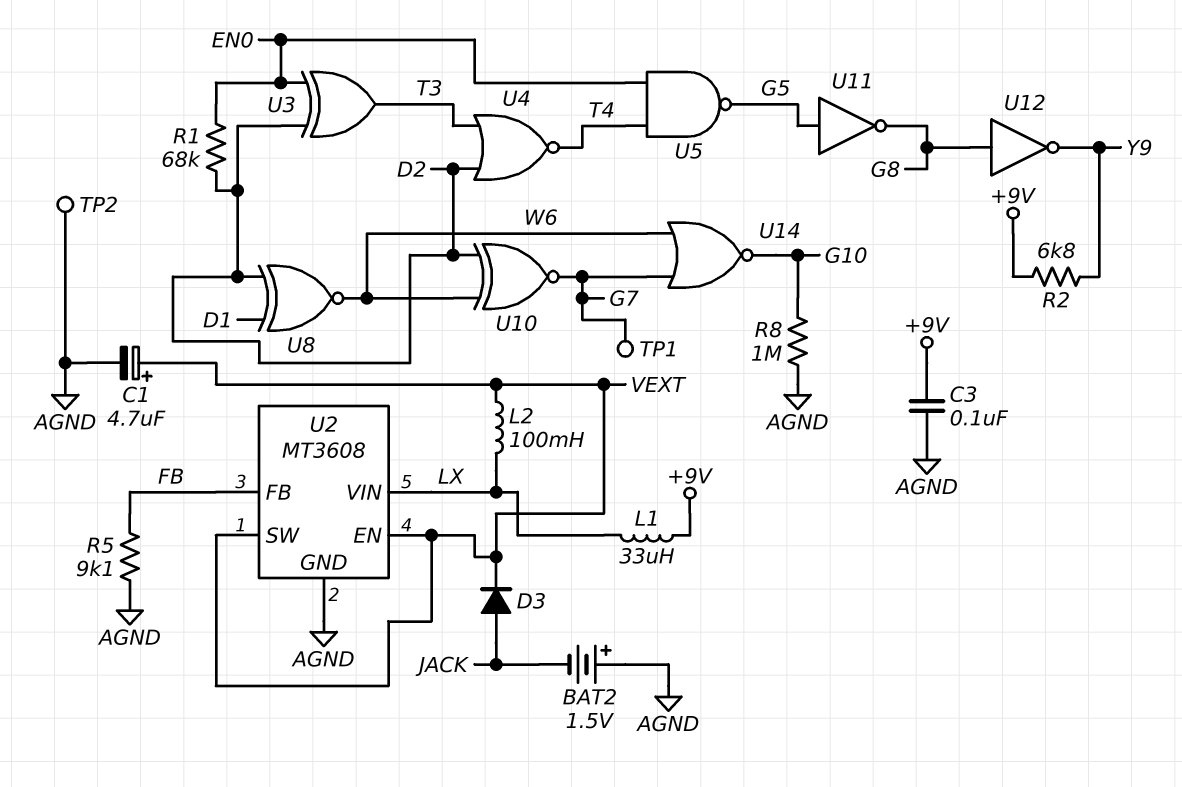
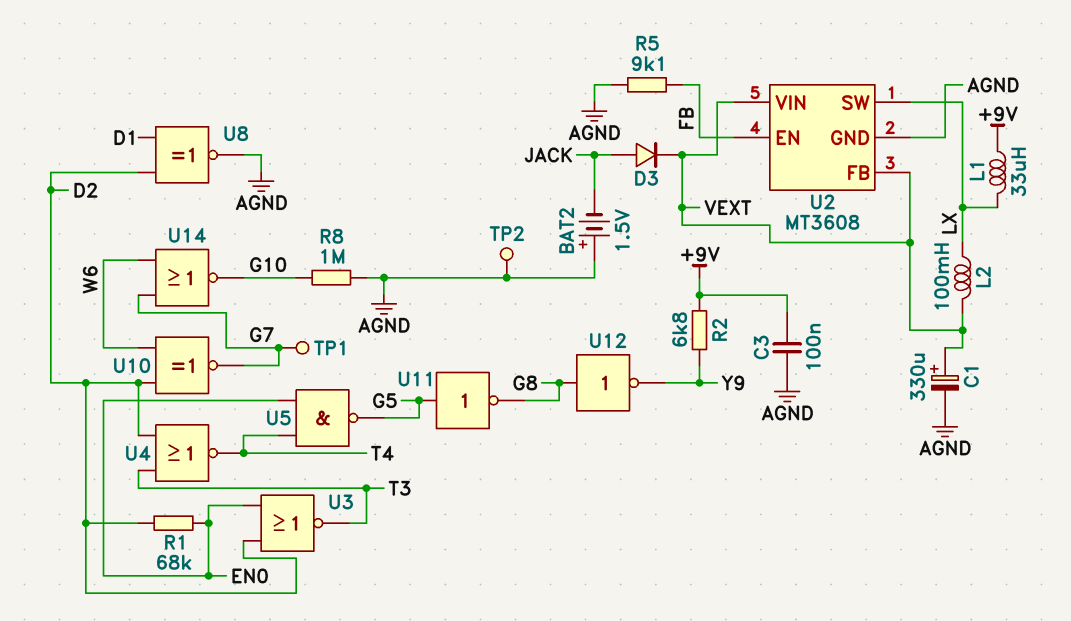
C1: 4.7uF (plus VEXT, minus AGND) -> 330uF (plus VEXT, minus AGND)
U2 pin EN: VEXT -> FB
U2 pin FB: FB -> VEXT
U2 pin SW: VEXT -> LX
U2 pin VIN: LX -> VEXT
U3: XOR (in D2, in EN0, out T3) -> NOR (in D2, in EN0, out T3)
U8: XNOR (in D1, in D2, out W6) -> XNOR (in D1, in D2, out AGND)

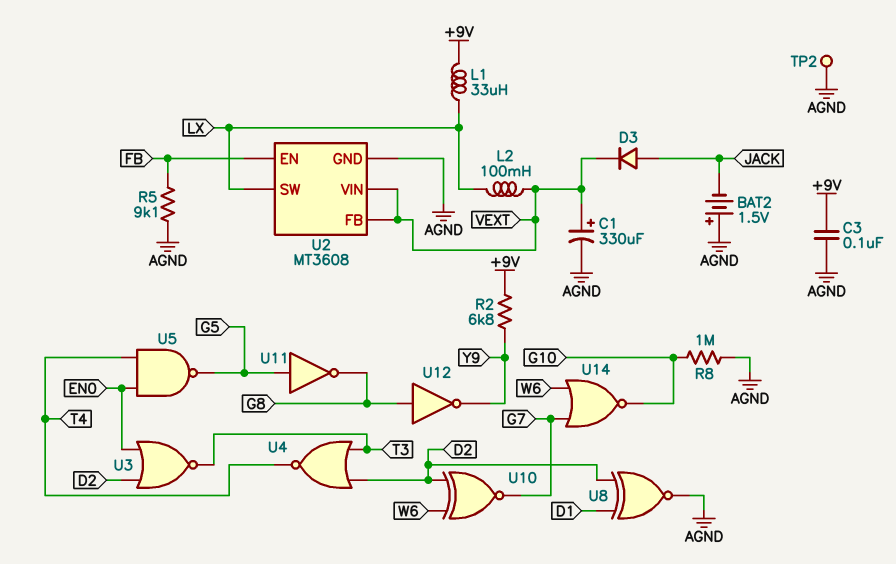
R1: 68k (D2, EN0) -> none
TP1: test point (G7) -> none

